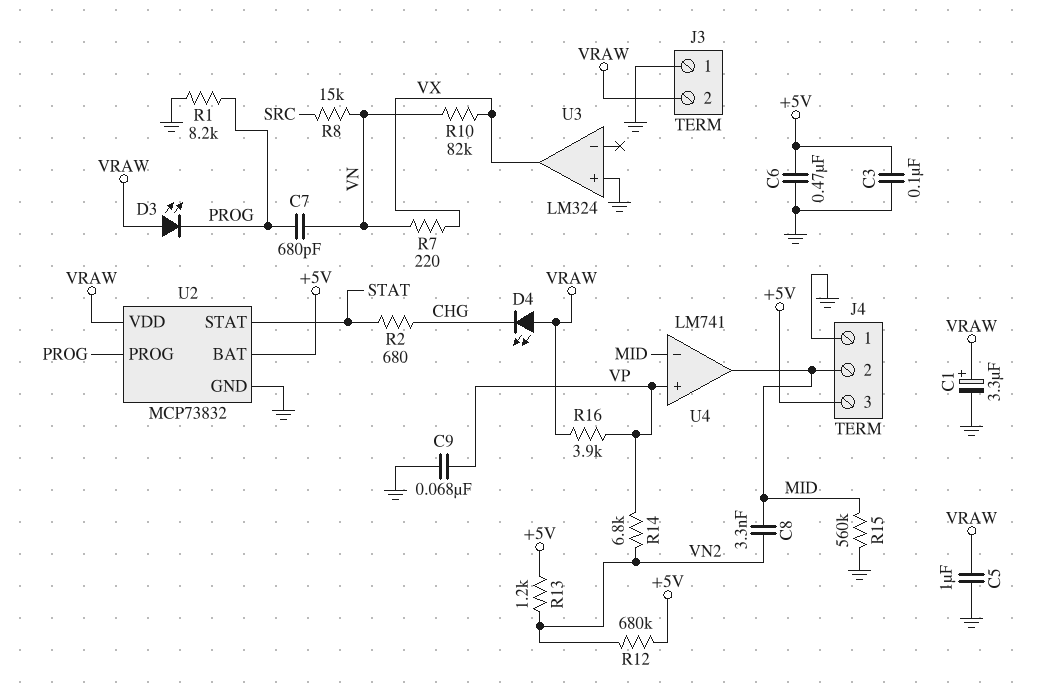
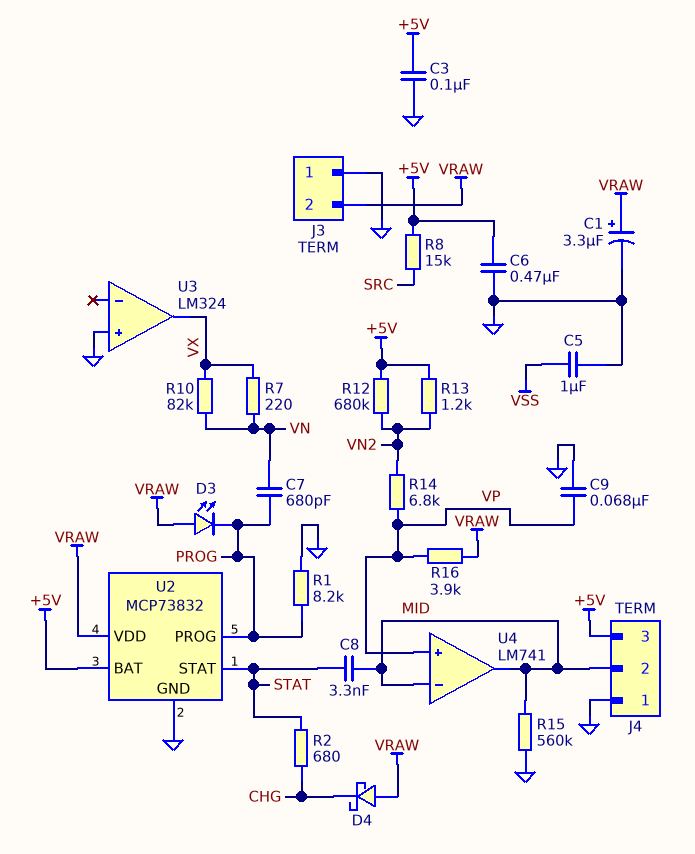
C5: 1uF (GND, VRAW) -> 1uF (GND, VSS)
C8: 3.3nF (MID, VN2) -> 3.3nF (MID, STAT)
D4: LED (A VRAW, K CHG) -> schottky (A VRAW, K CHG)
R8: 15k (SRC, VN) -> 15k (+5V, SRC)

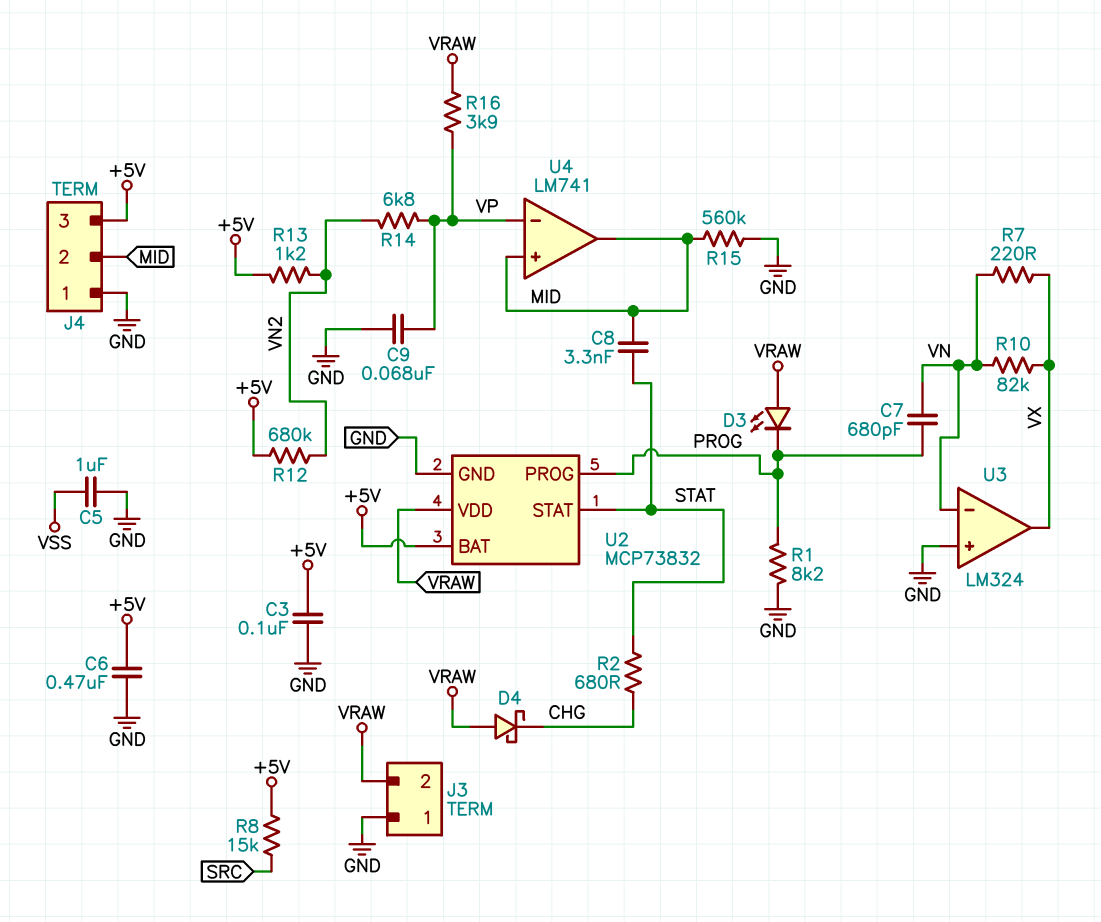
C1: 3.3uF (plus VRAW, minus GND) -> none
U3 pin in-: none -> VN
U4 pin in+: VP -> MID
U4 pin in-: MID -> VP

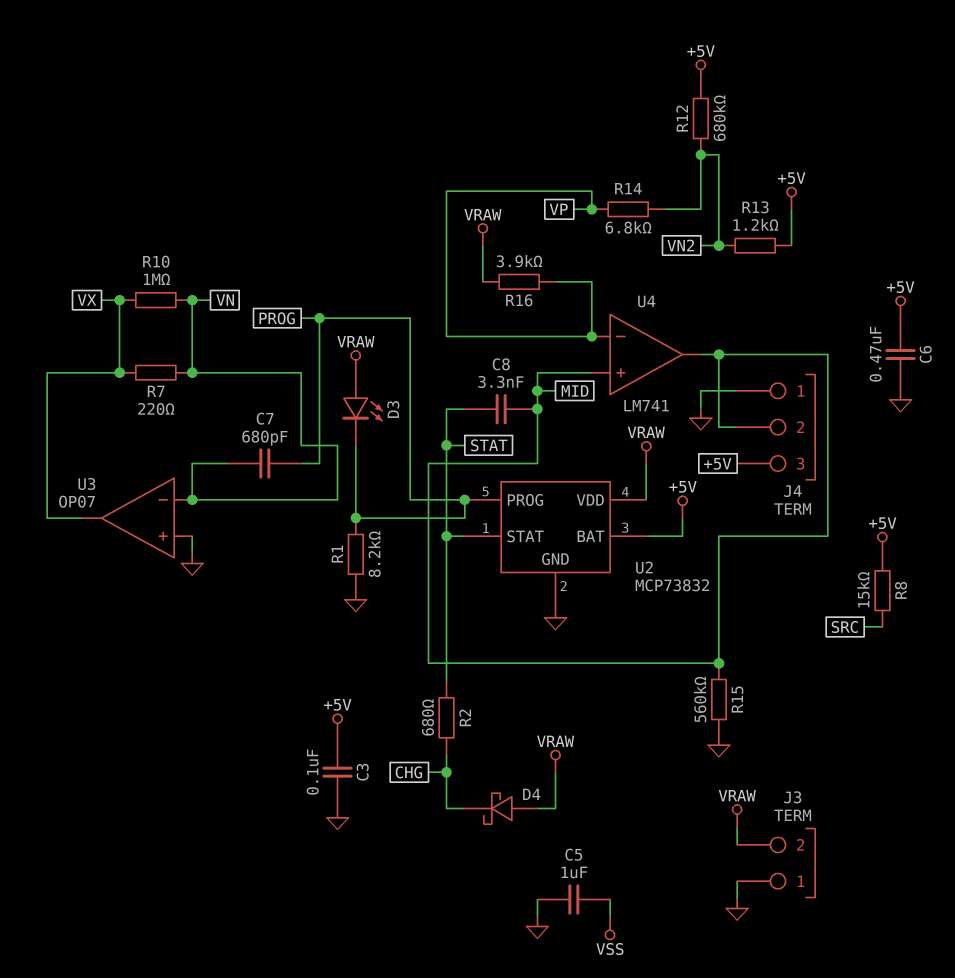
C9: 68nF (GND, VP) -> none
R10: 82k (VN, VX) -> 1M (VN, VX)
U3: LM324 -> OP07

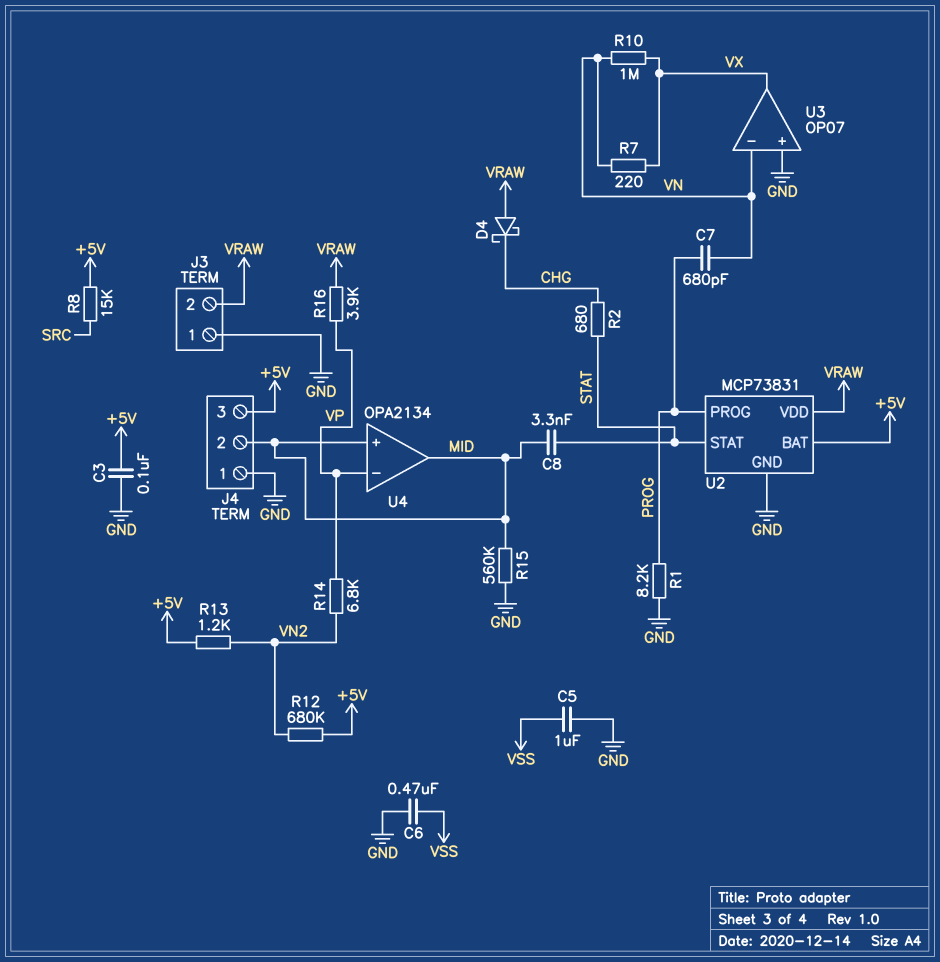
C6: 470nF (+5V, GND) -> 470nF (GND, VSS)
D3: LED (A VRAW, K PROG) -> none
U2: MCP73832 -> MCP73831
U4: LM741 -> OPA2134

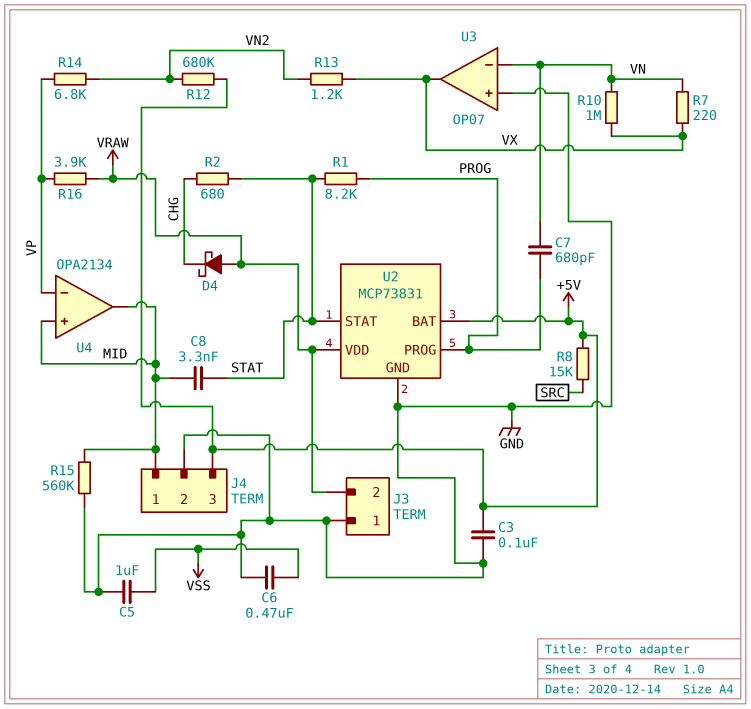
J4 pin 1: GND -> MID
J4 pin 2: MID -> GND
R1: 8.2k (GND, PROG) -> 8.2k (PROG, STAT)
R13: 1.2k (+5V, VN2) -> 1.2k (VN2, VX)

